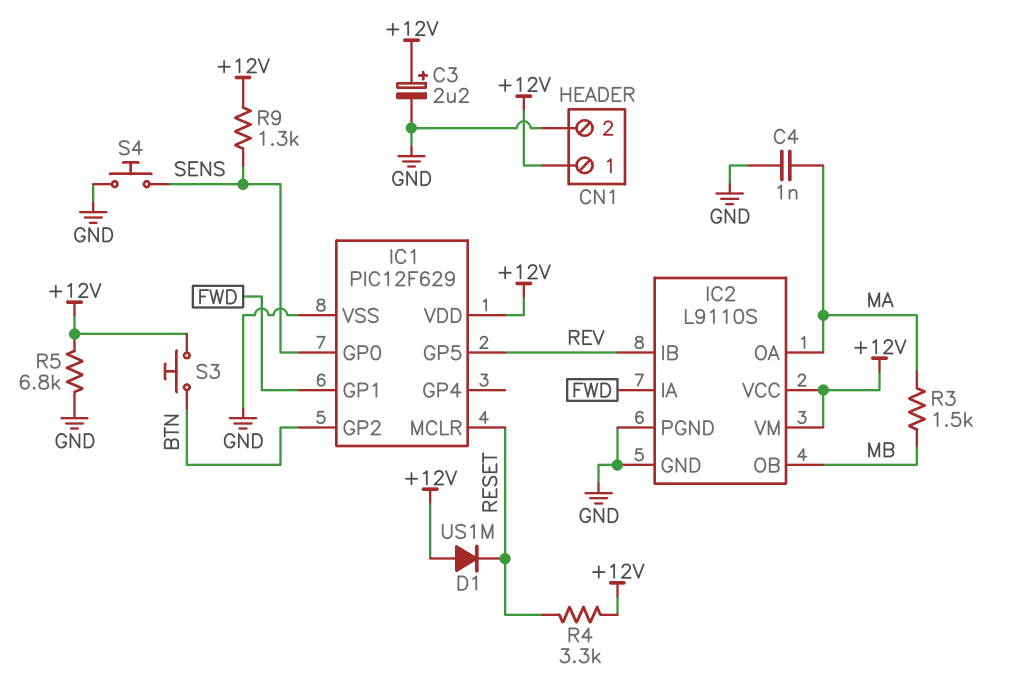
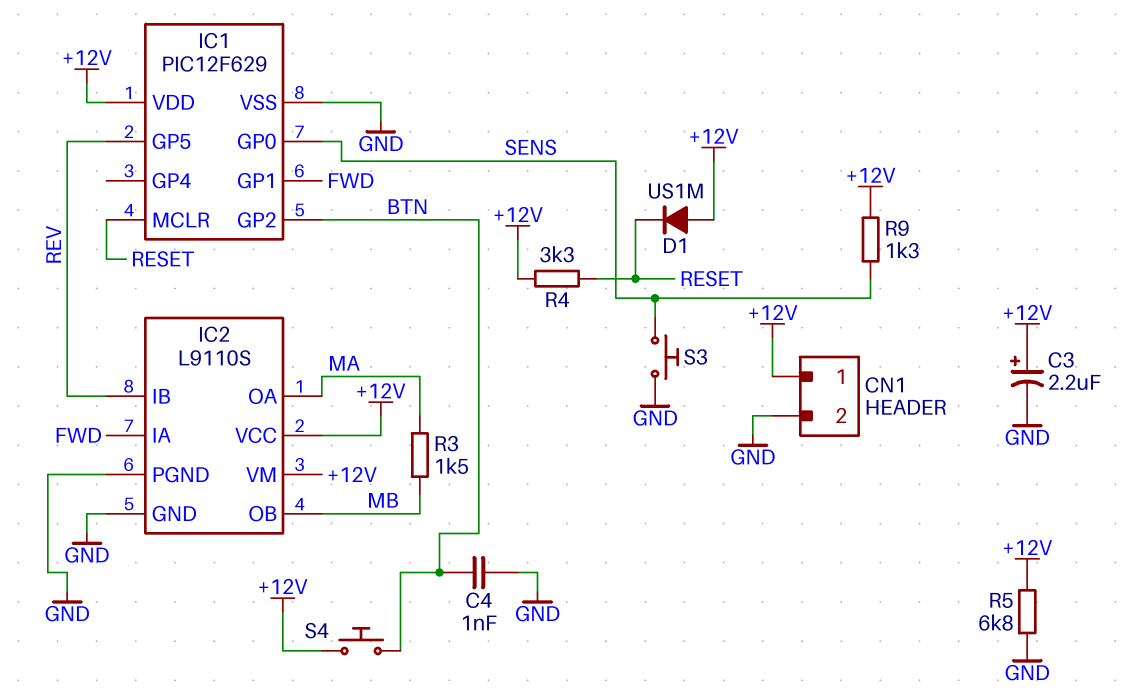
C4: 1nF (GND, MA) -> 1nF (BTN, GND)
S3: button (+12V, BTN) -> button (GND, SENS)
S4: button (GND, SENS) -> button (+12V, BTN)

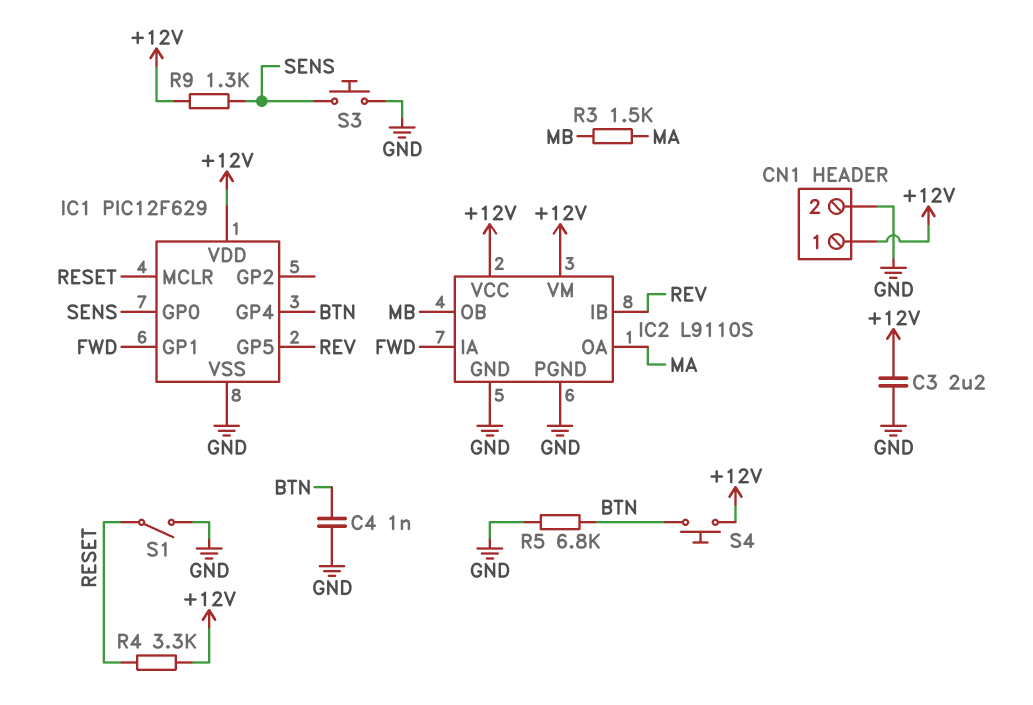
C3: 2.2uF (plus +12V, minus GND) -> 2.2uF (+12V, GND)
D1: diode US1M (A +12V, K RESET) -> none
IC1 pin GP2: BTN -> none
IC1 pin GP4: none -> BTN
R5: 6.8k (+12V, GND) -> 6.8k (BTN, GND)
S1: none -> switch (GND, RESET)

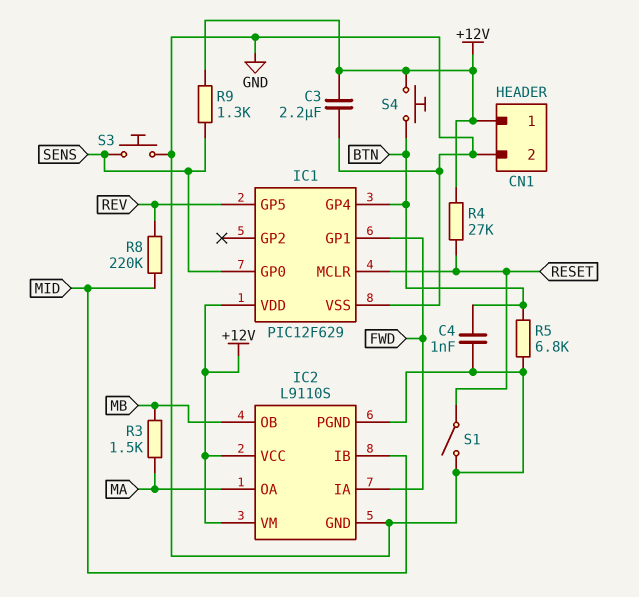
IC2 pin IB: REV -> MID
R4: 3.3k (+12V, RESET) -> 27k (+12V, RESET)
R8: none -> 220k (MID, REV)

